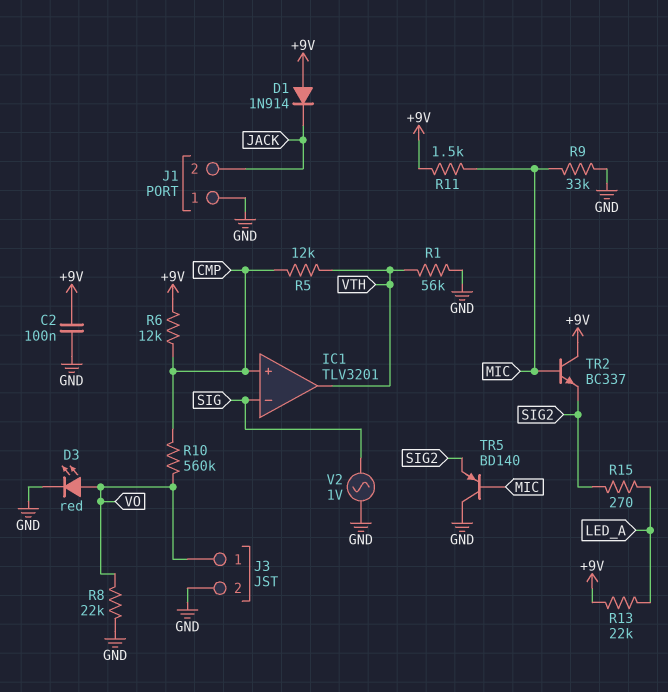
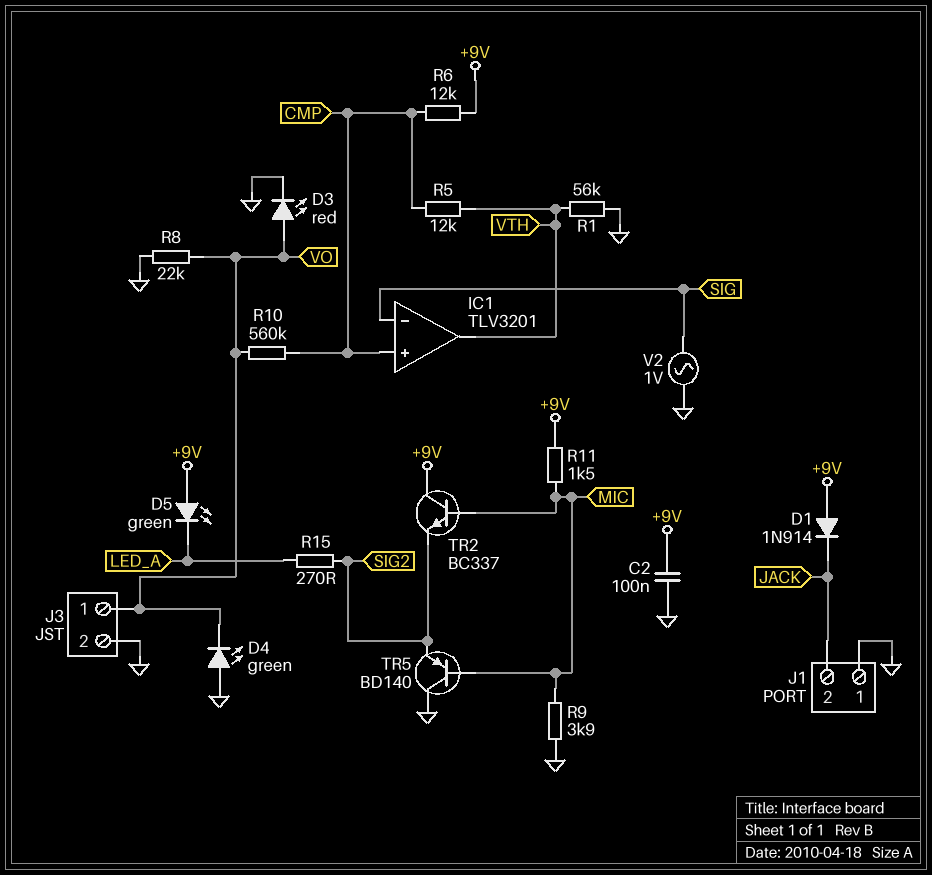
D4: none -> LED green (A GND, K VO)
D5: none -> LED green (A +9V, K LED_A)
R9: 33k (GND, MIC) -> 3.9k (GND, MIC)
R13: 22k (+9V, LED_A) -> none

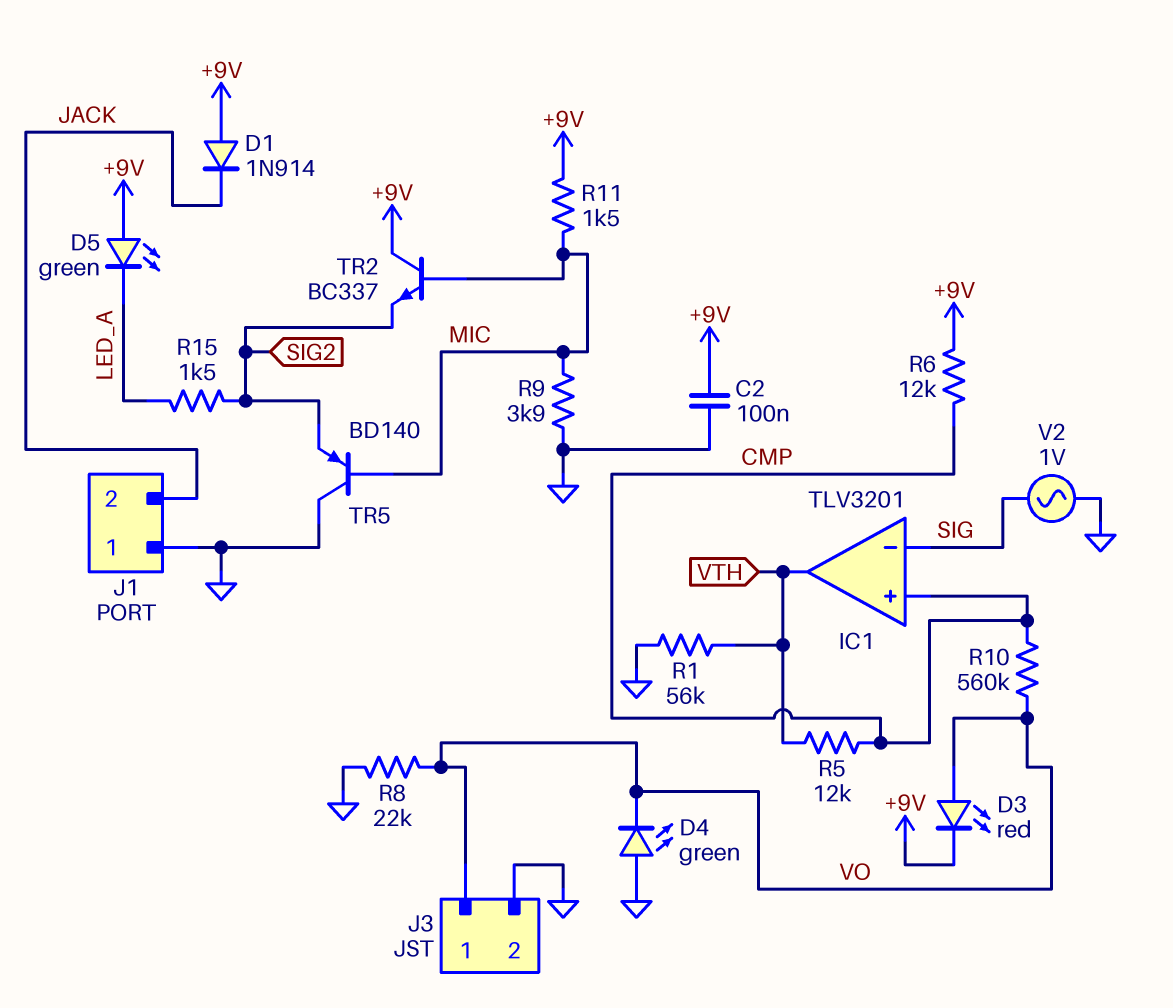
D3: LED red (A VO, K GND) -> LED red (A VO, K +9V)
R15: 270 (LED_A, SIG2) -> 1.5k (LED_A, SIG2)

